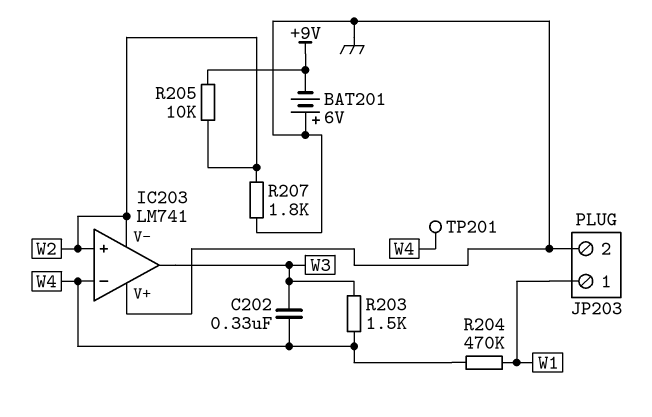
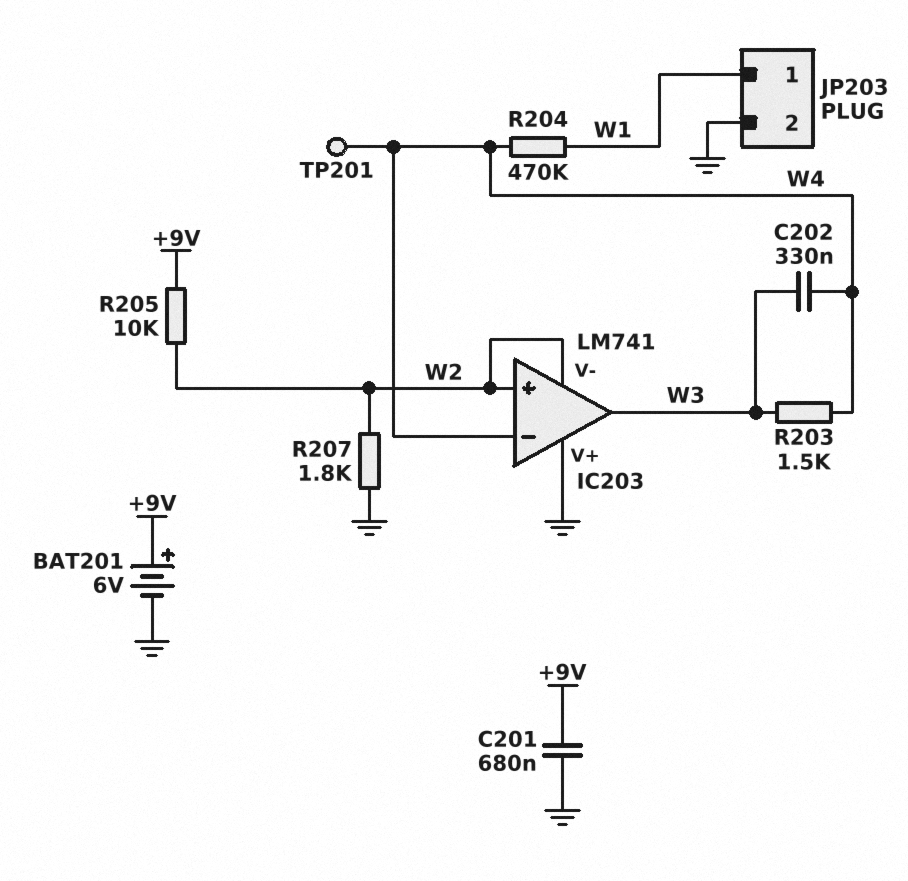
BAT201: 6V (plus GND, minus +9V) -> 6V (plus +9V, minus GND)
C201: none -> 680nF (+9V, GND)

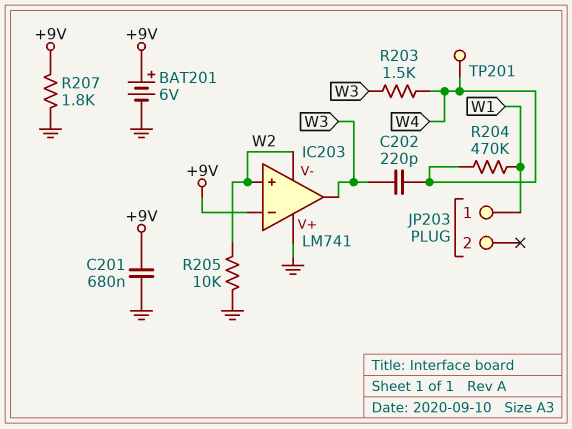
C202: 330nF (W3, W4) -> 220pF (W3, W4)
IC203 pin in-: W4 -> +9V
JP203 pin 2: GND -> none
R205: 10k (+9V, W2) -> 10k (GND, W2)
R207: 1.8k (GND, W2) -> 1.8k (+9V, GND)

